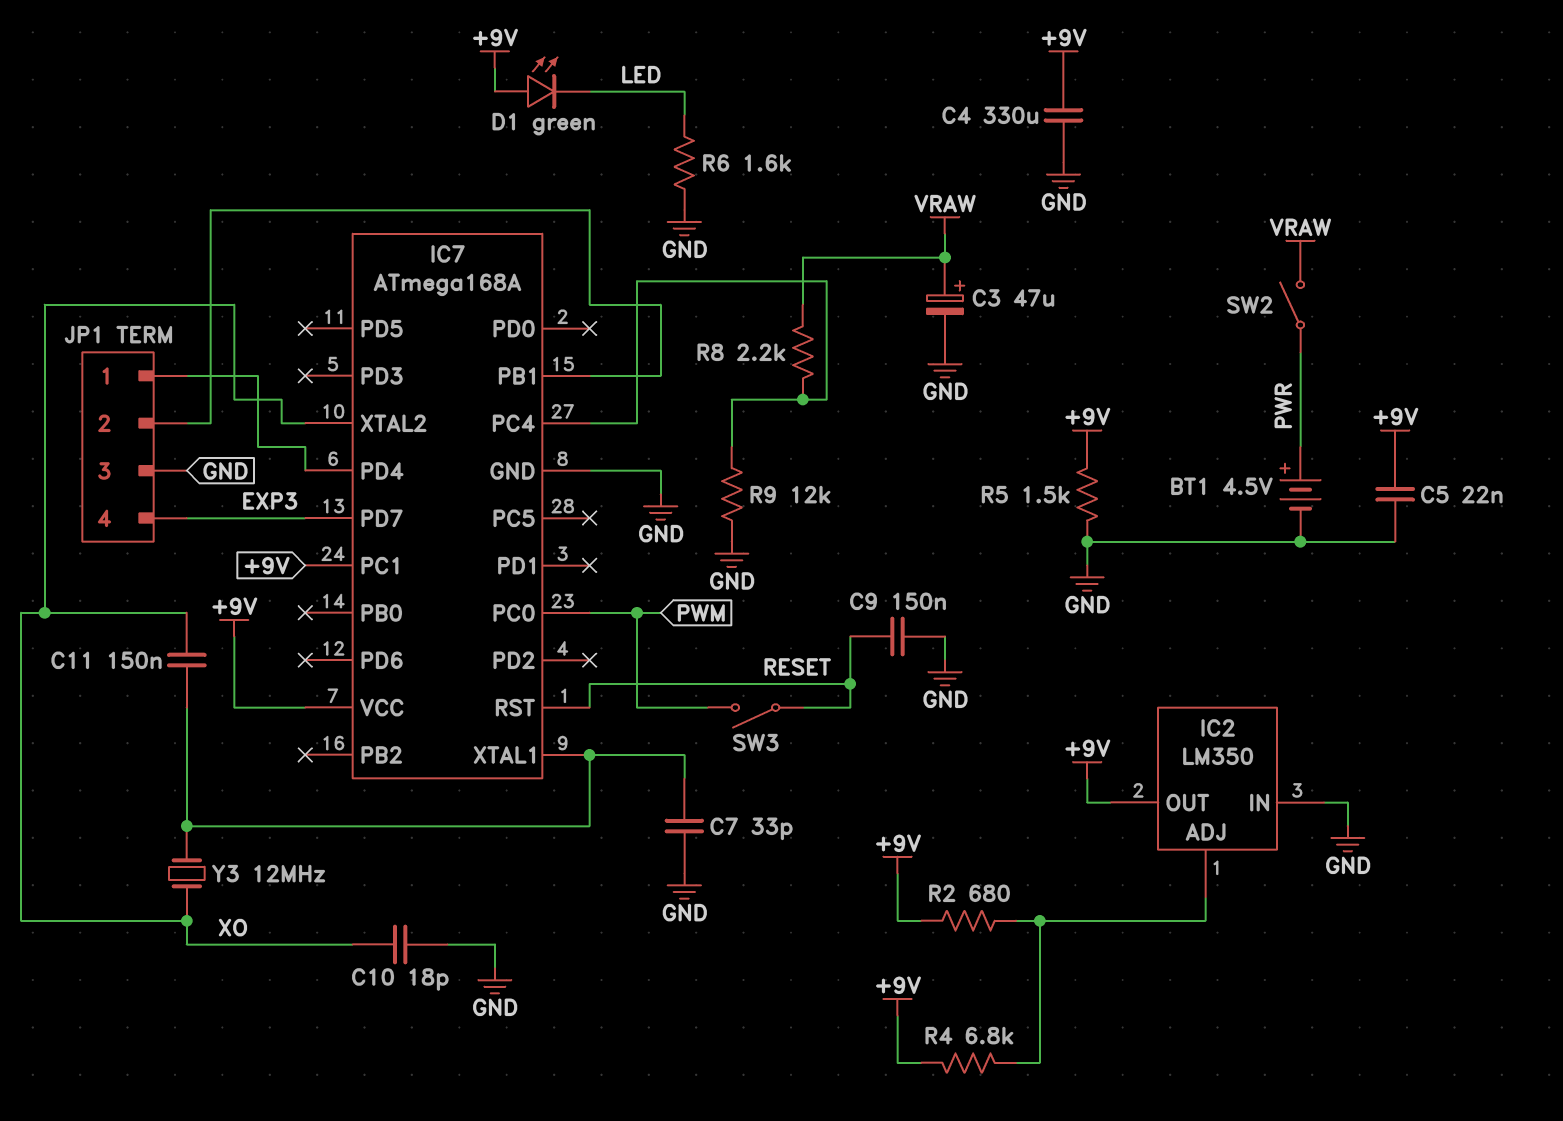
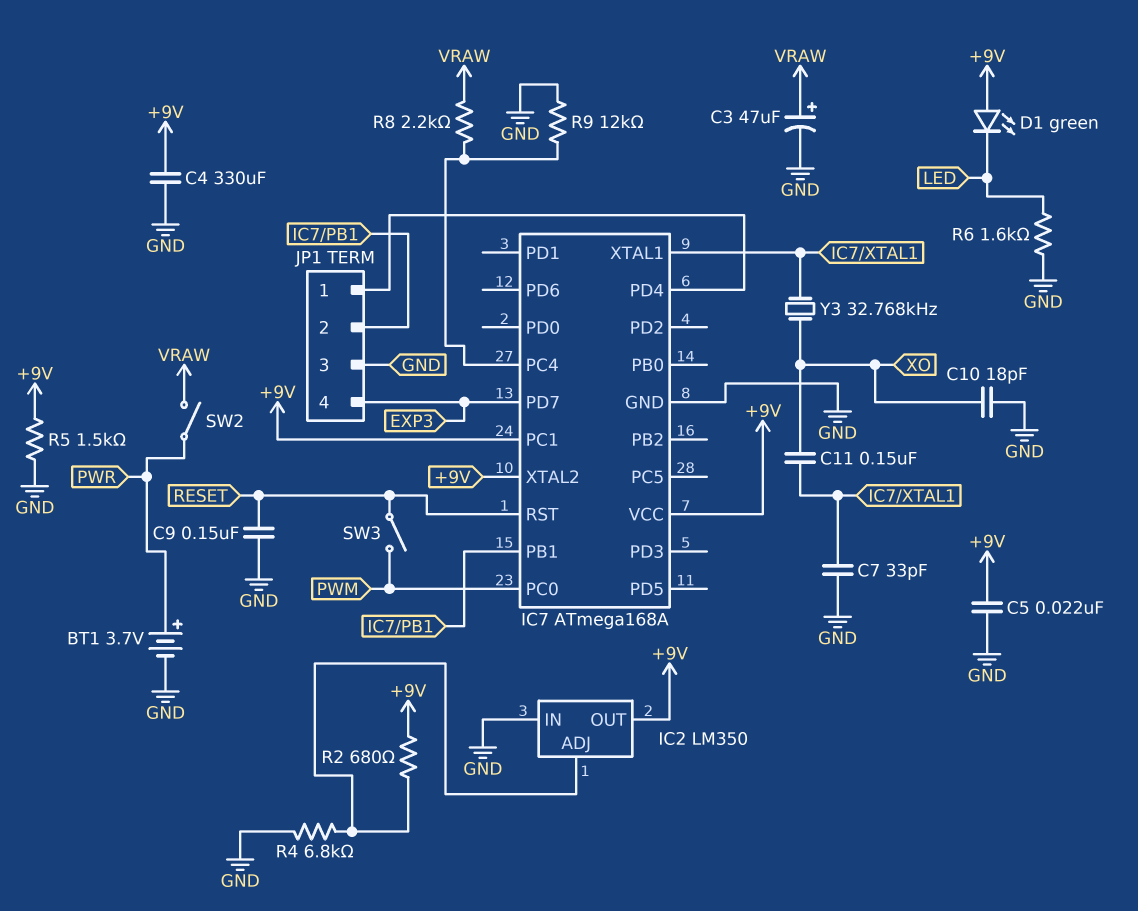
BT1: 4.5V (plus PWR, minus GND) -> 3.7V (plus PWR, minus GND)
IC7 pin XTAL2: XO -> +9V
R4: 6.8k (+9V, IC2/ADJ) -> 6.8k (GND, IC2/ADJ)
Y3: 12MHz (IC7/XTAL1, XO) -> 32.768kHz (IC7/XTAL1, XO)

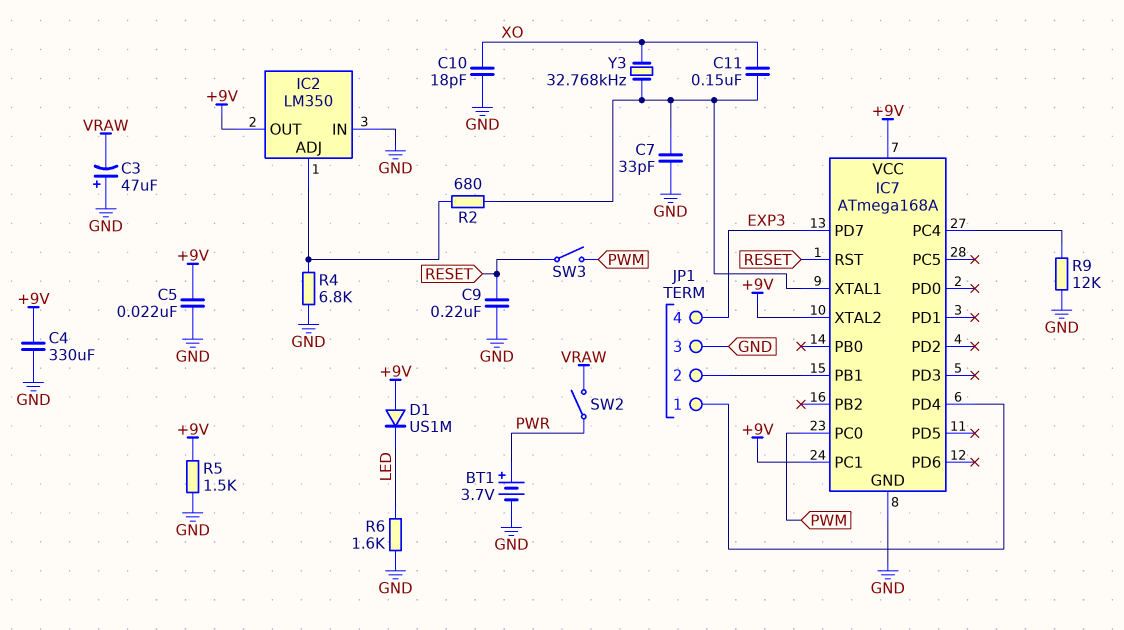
C3: 47uF (plus VRAW, minus GND) -> 47uF (plus GND, minus VRAW)
C9: 150nF (GND, RESET) -> 220nF (GND, RESET)
D1: LED green (A +9V, K LED) -> diode US1M (A +9V, K LED)
R2: 680 (+9V, IC2/ADJ) -> 680 (IC2/ADJ, IC7/XTAL1)
R8: 2.2k (IC7/PC4, VRAW) -> none

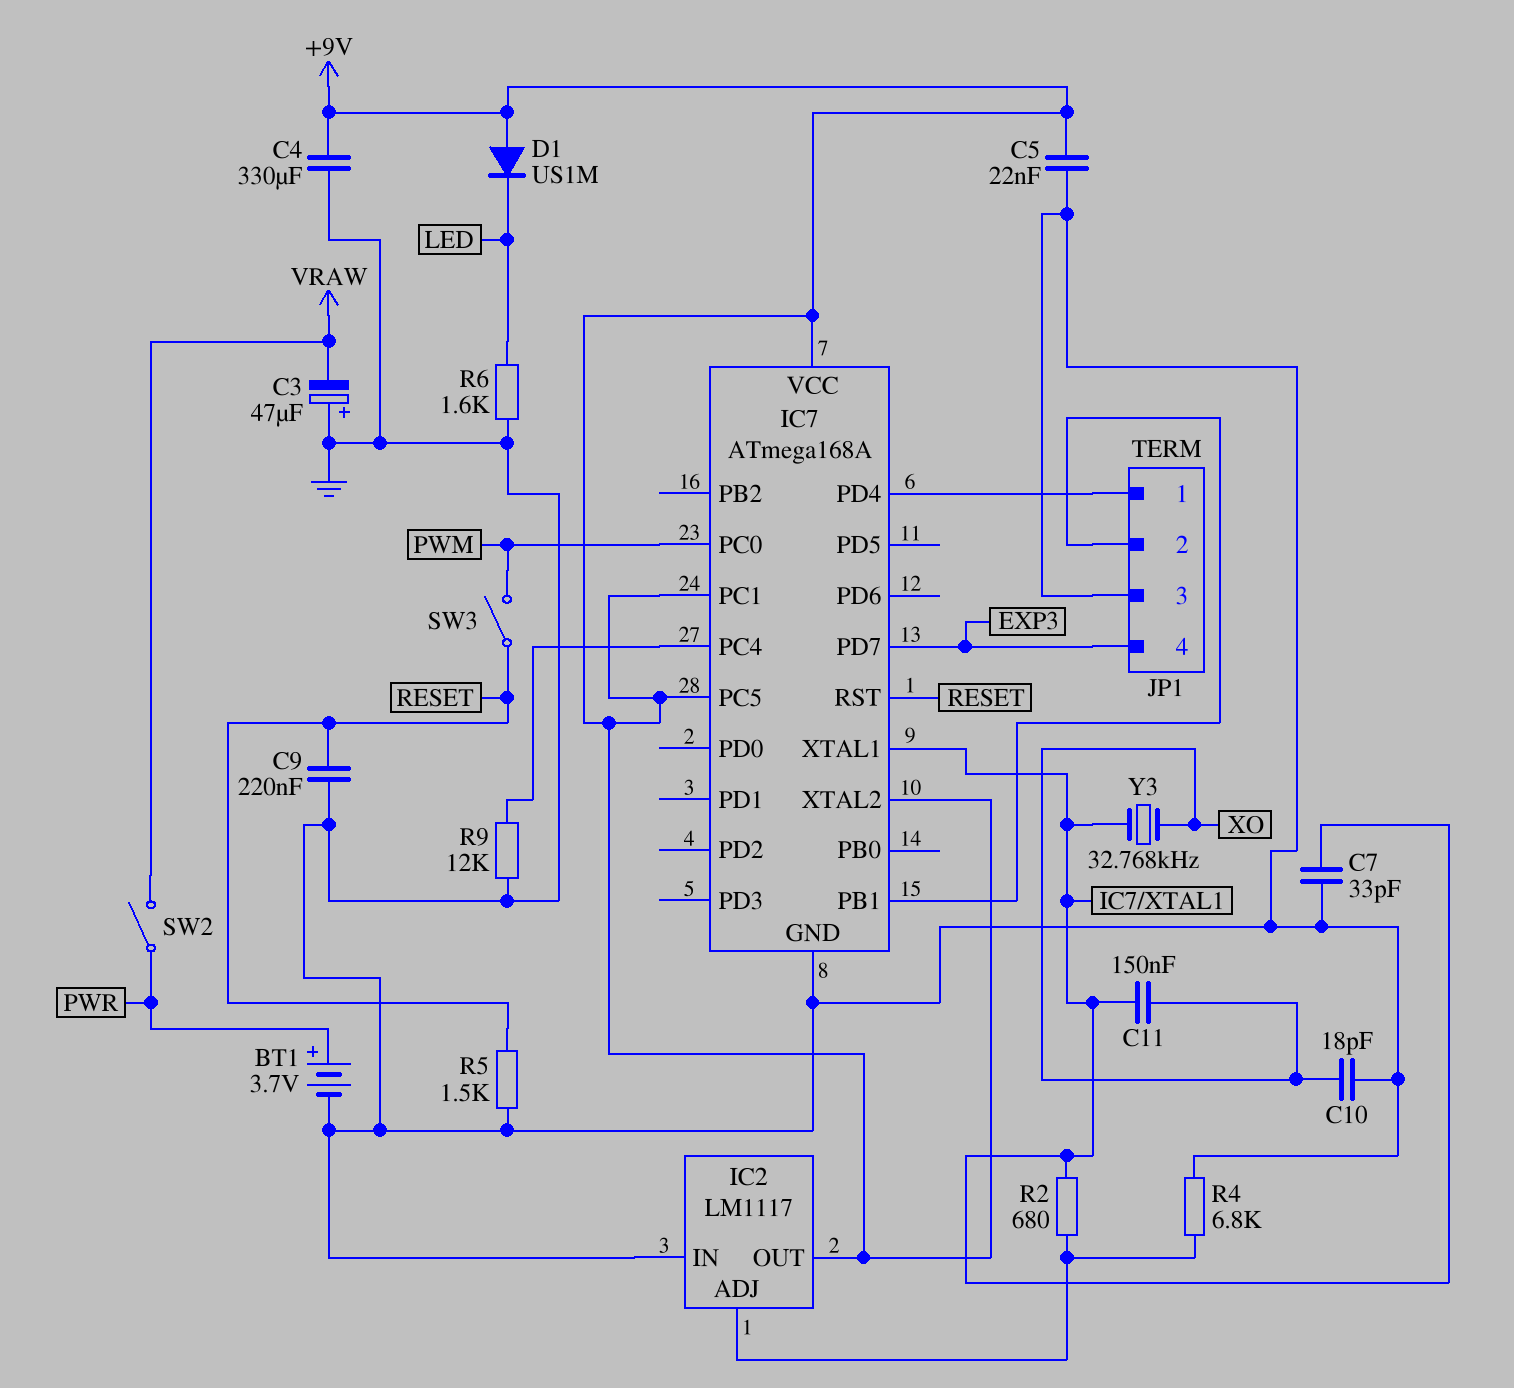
IC2: LM350 -> LM1117
IC7 pin PC5: none -> +9V
R5: 1.5k (+9V, GND) -> 1.5k (GND, RESET)

